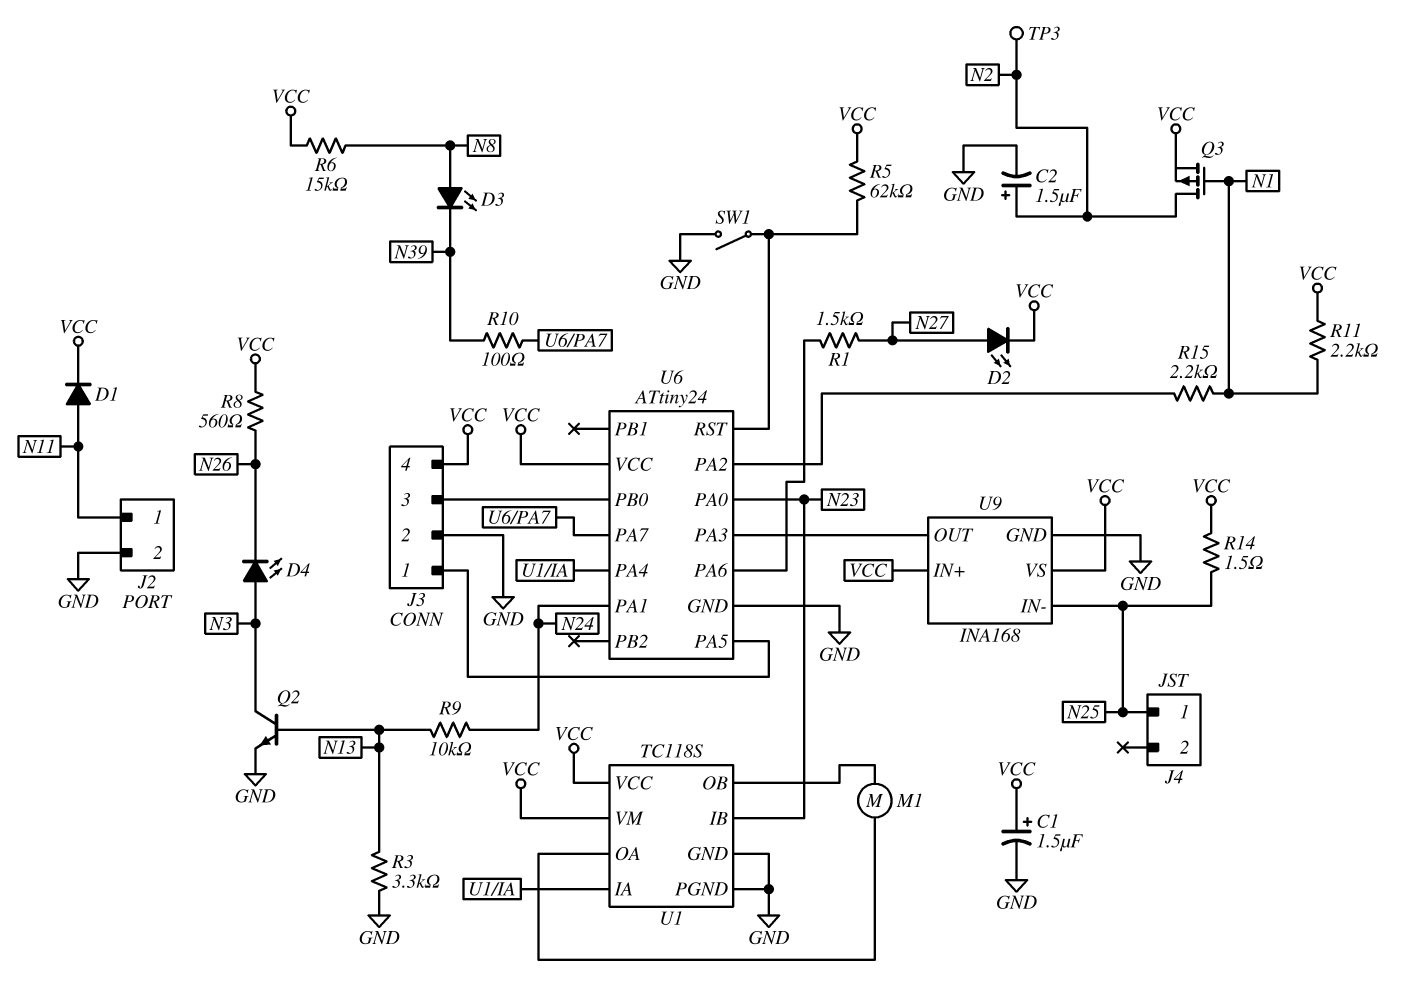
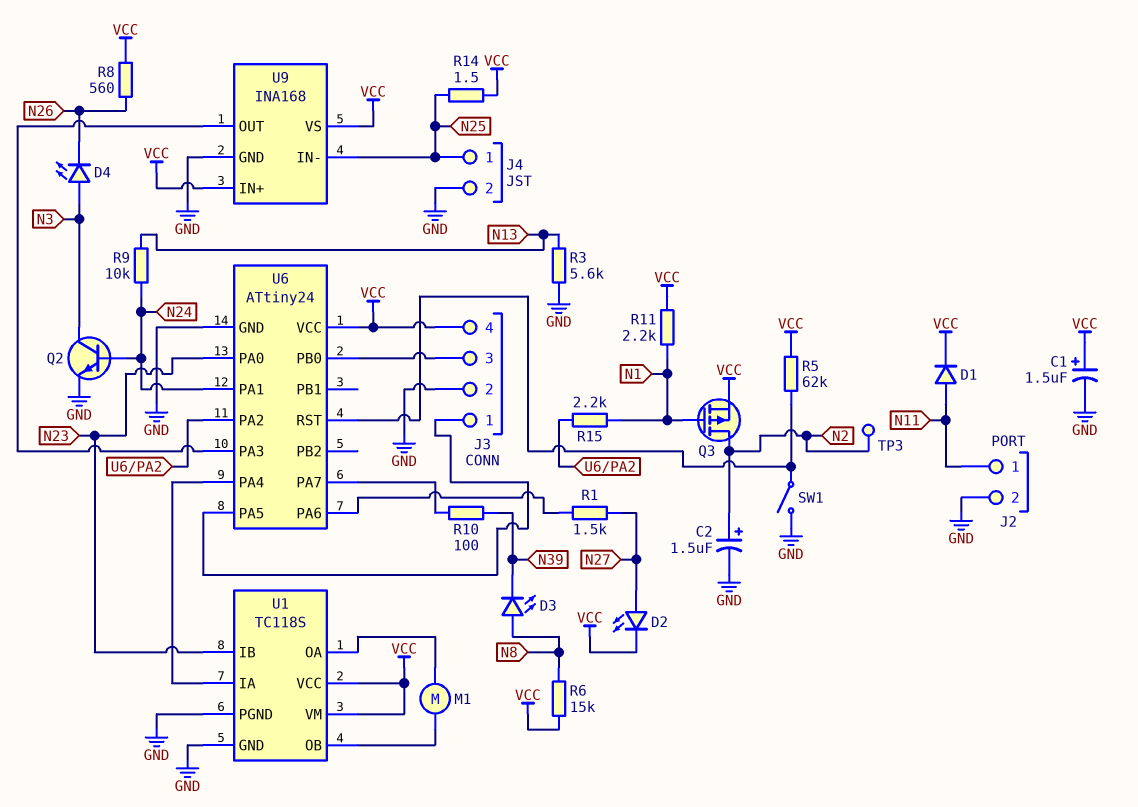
J4 pin 2: none -> GND
Q2: NPN (B N13, C N3, E GND) -> NPN (B N24, C N3, E GND)
R3: 3.3k (GND, N13) -> 5.6k (GND, N13)

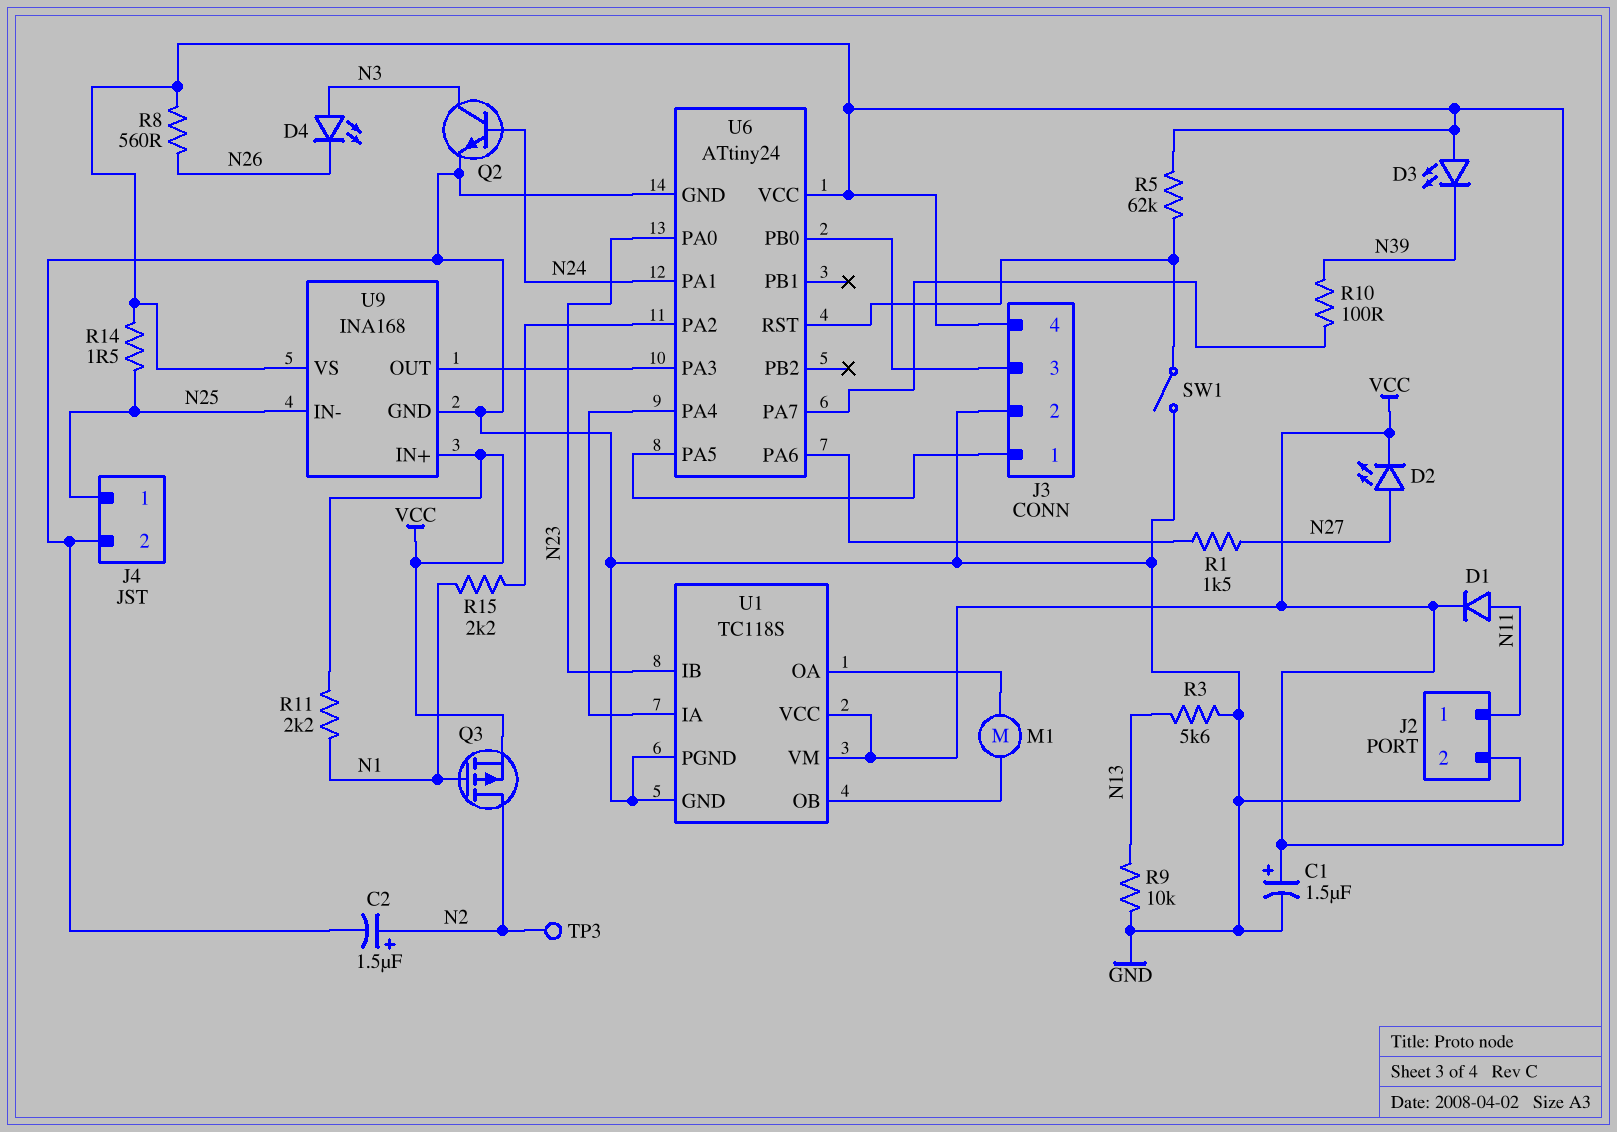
D3: LED (A N8, K N39) -> LED (A VCC, K N39)
R6: 15k (N8, VCC) -> none
R9: 10k (N13, N24) -> 10k (GND, N13)

